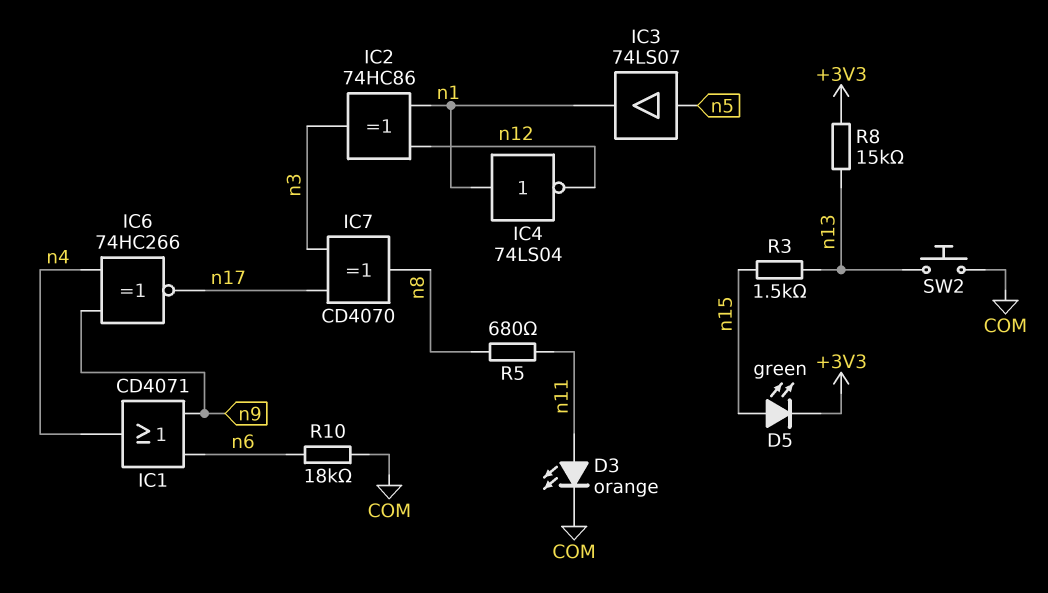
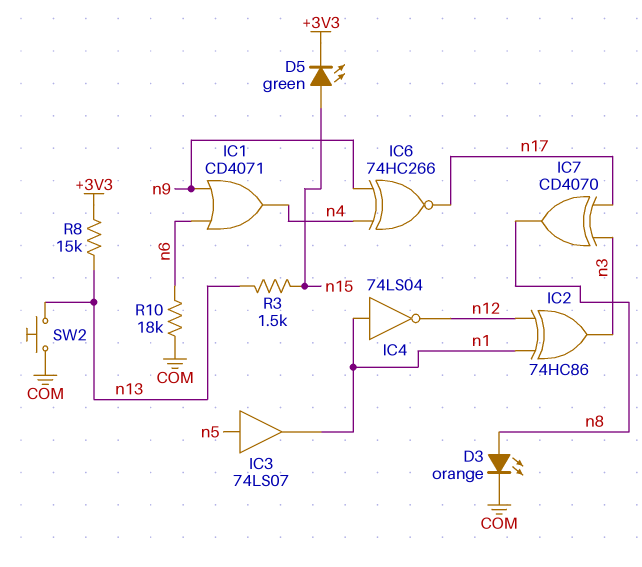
D3: LED orange (A n11, K COM) -> LED orange (A n8, K COM)
R5: 680 (n8, n11) -> none

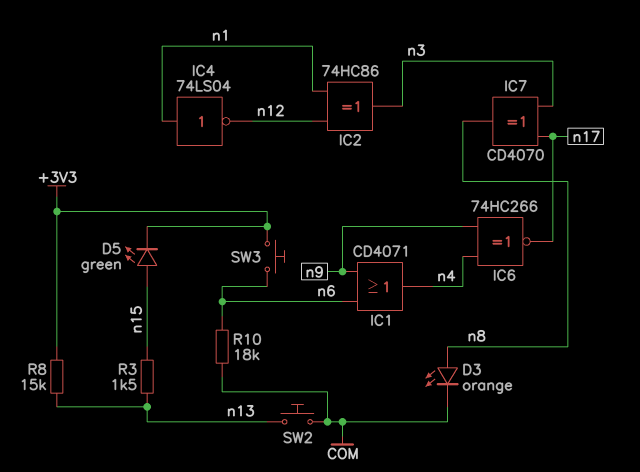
IC3: buffer 74LS07 (in n5, out n1) -> none
SW3: none -> button (+3V3, n6)

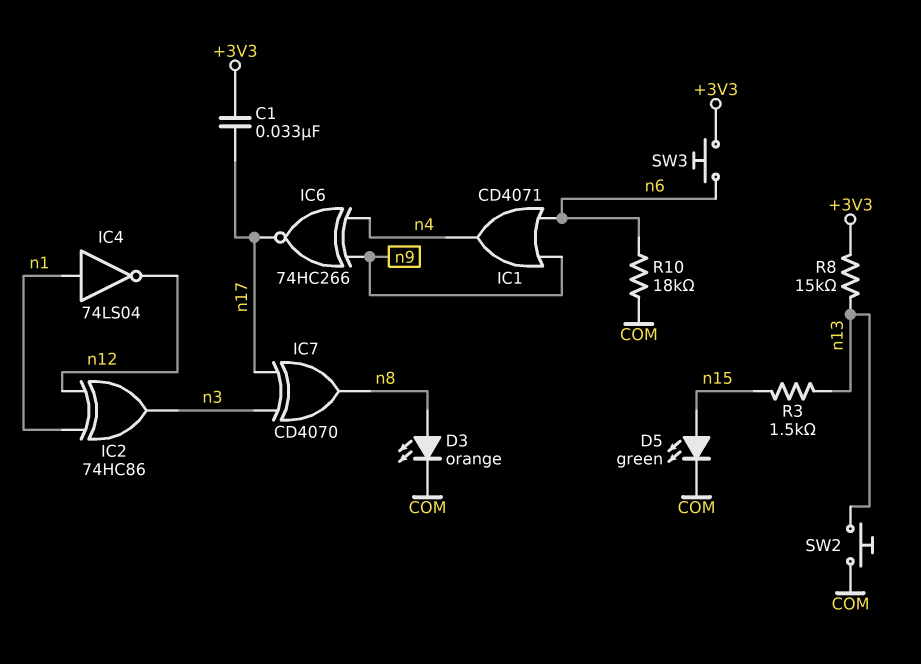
C1: none -> 33nF (+3V3, n17)
D5: LED green (A n15, K +3V3) -> LED green (A n15, K COM)

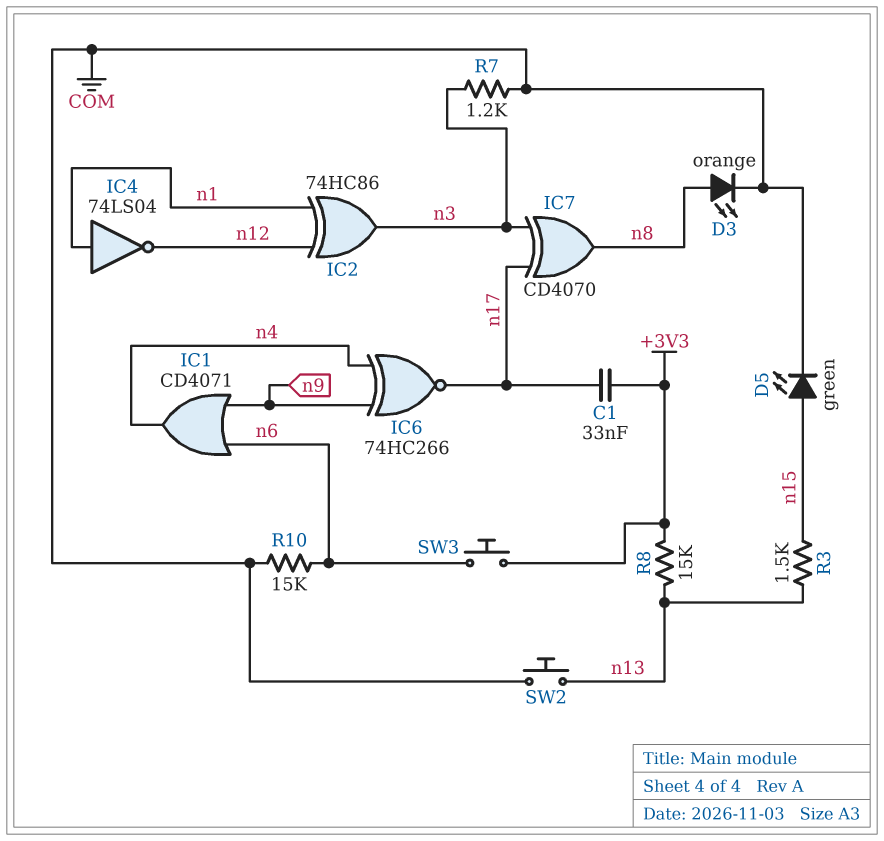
R7: none -> 1.2k (COM, n3)
R10: 18k (COM, n6) -> 15k (COM, n6)

